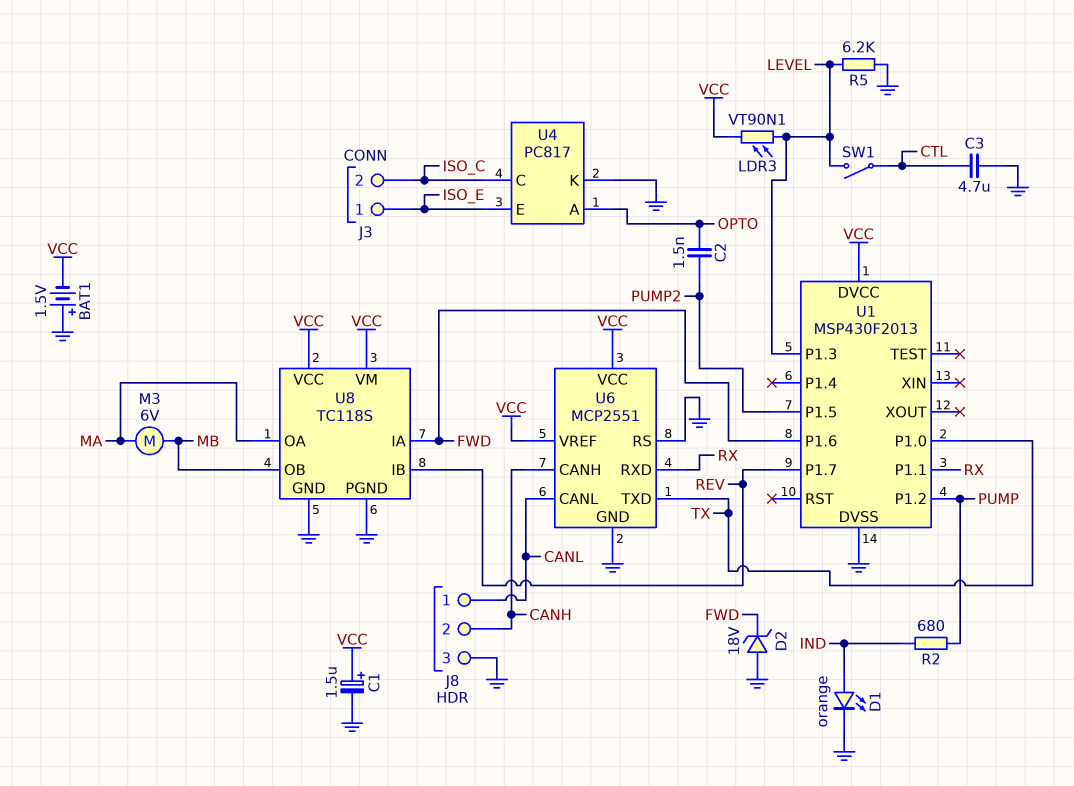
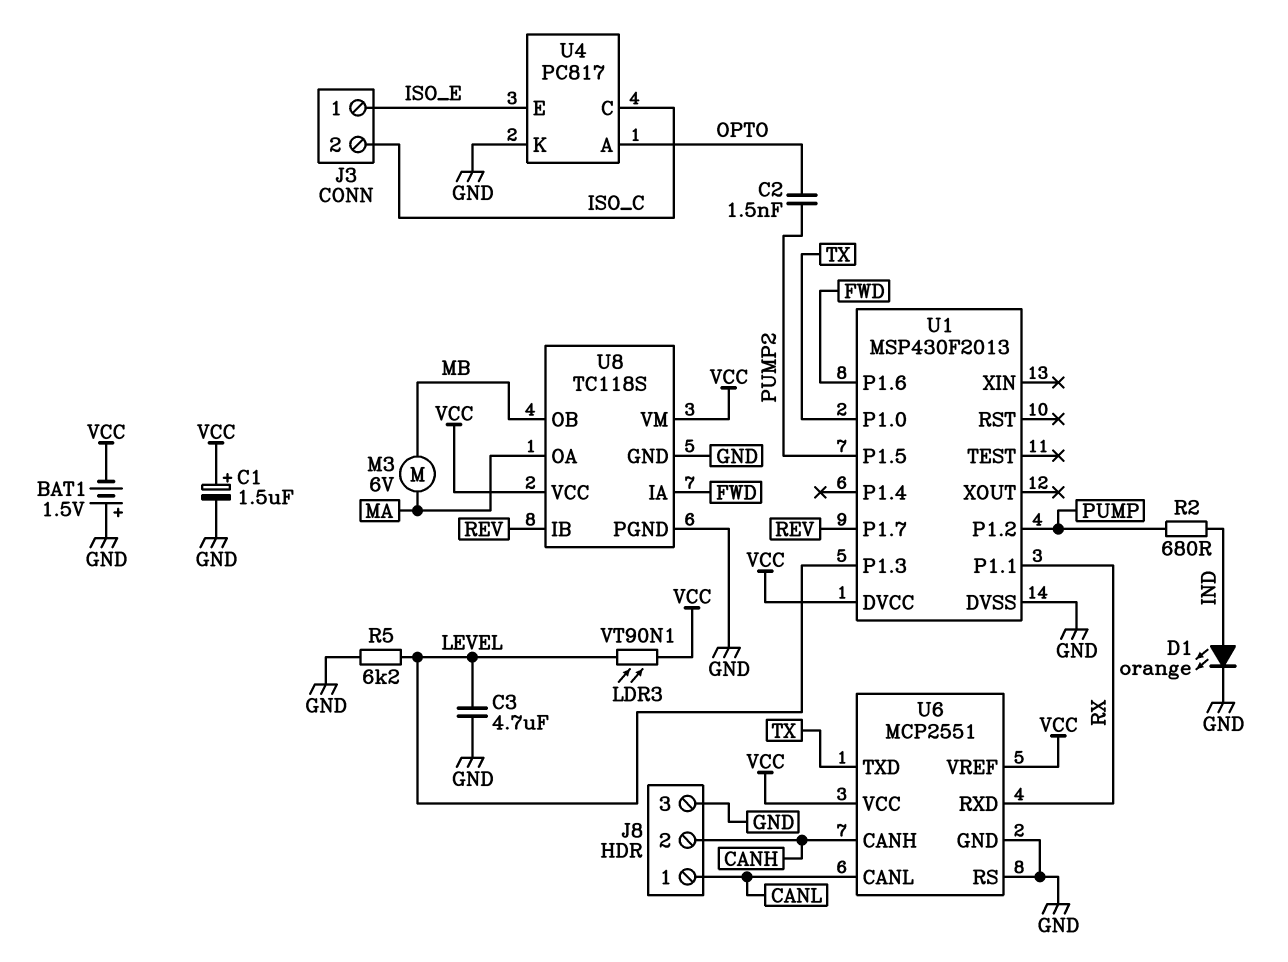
C3: 4.7uF (CTL, GND) -> 4.7uF (GND, LEVEL)
D2: zener 18V (A GND, K FWD) -> none
SW1: switch (CTL, LEVEL) -> none

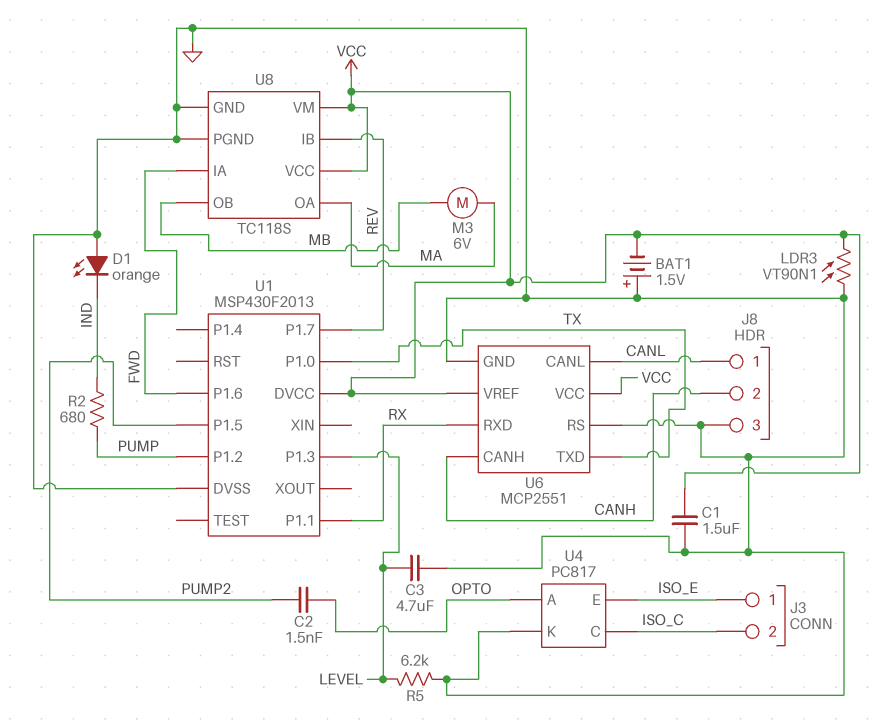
C1: 1.5uF (plus VCC, minus GND) -> 1.5uF (GND, VCC)
D1: LED orange (A IND, K GND) -> LED orange (A GND, K IND)
LDR3: VT90N1 (LEVEL, VCC) -> VT90N1 (GND, VCC)

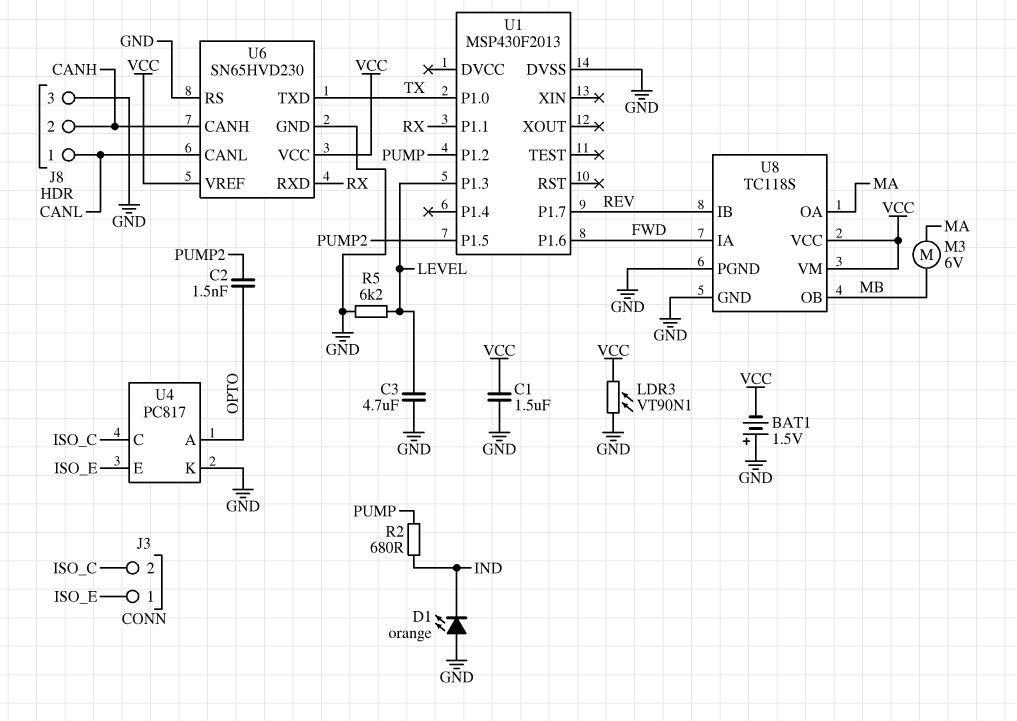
U1 pin DVCC: VCC -> none
U6: MCP2551 -> SN65HVD230

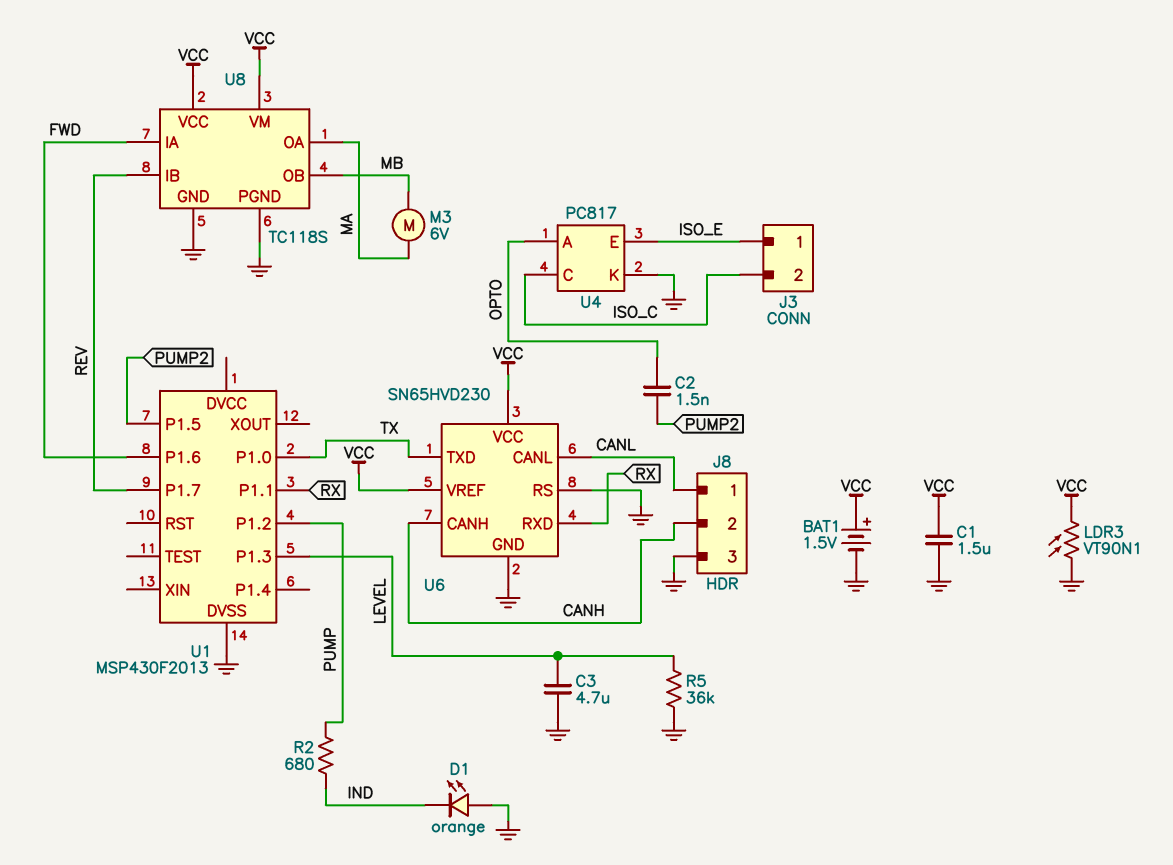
BAT1: 1.5V (plus GND, minus VCC) -> 1.5V (plus VCC, minus GND)
R5: 6.2k (GND, LEVEL) -> 36k (GND, LEVEL)

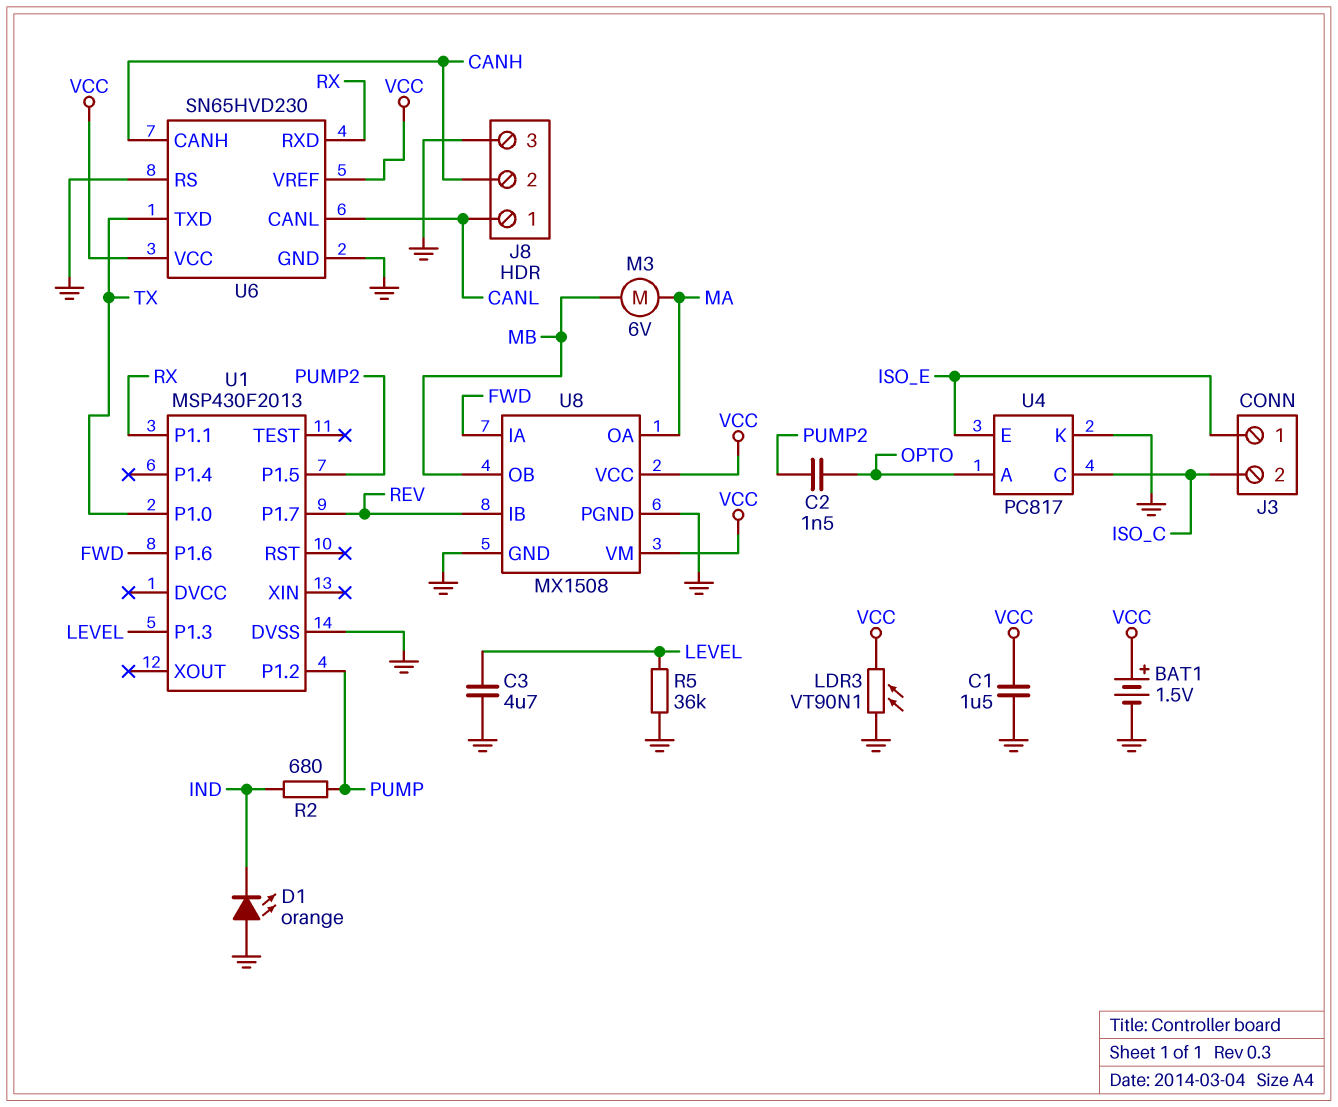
U8: TC118S -> MX1508

